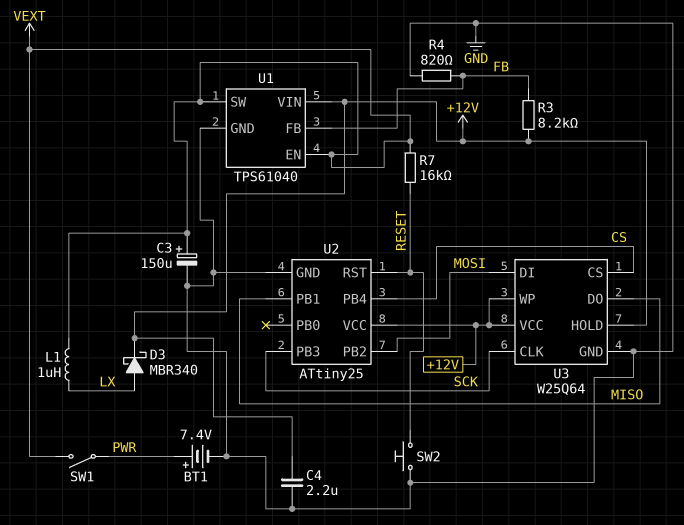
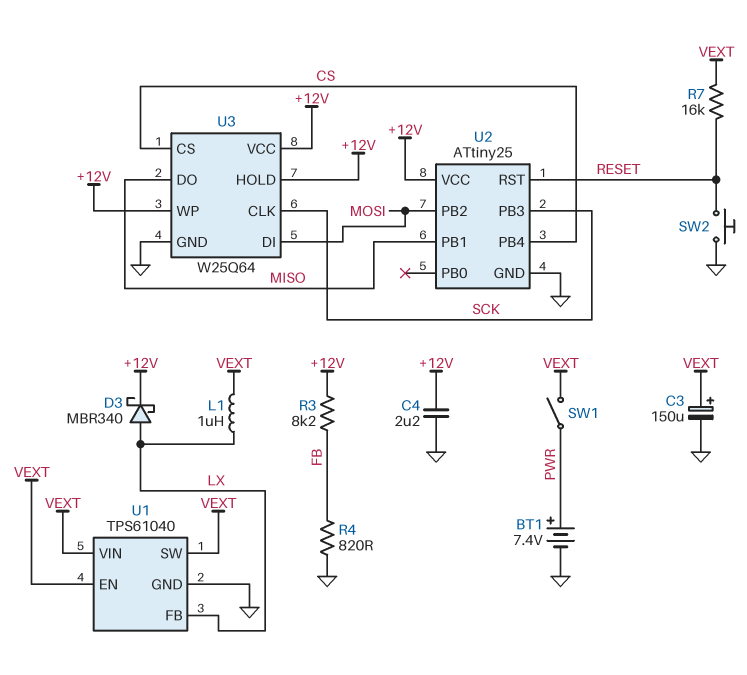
U1 pin FB: FB -> LX
U1 pin VIN: +12V -> VEXT

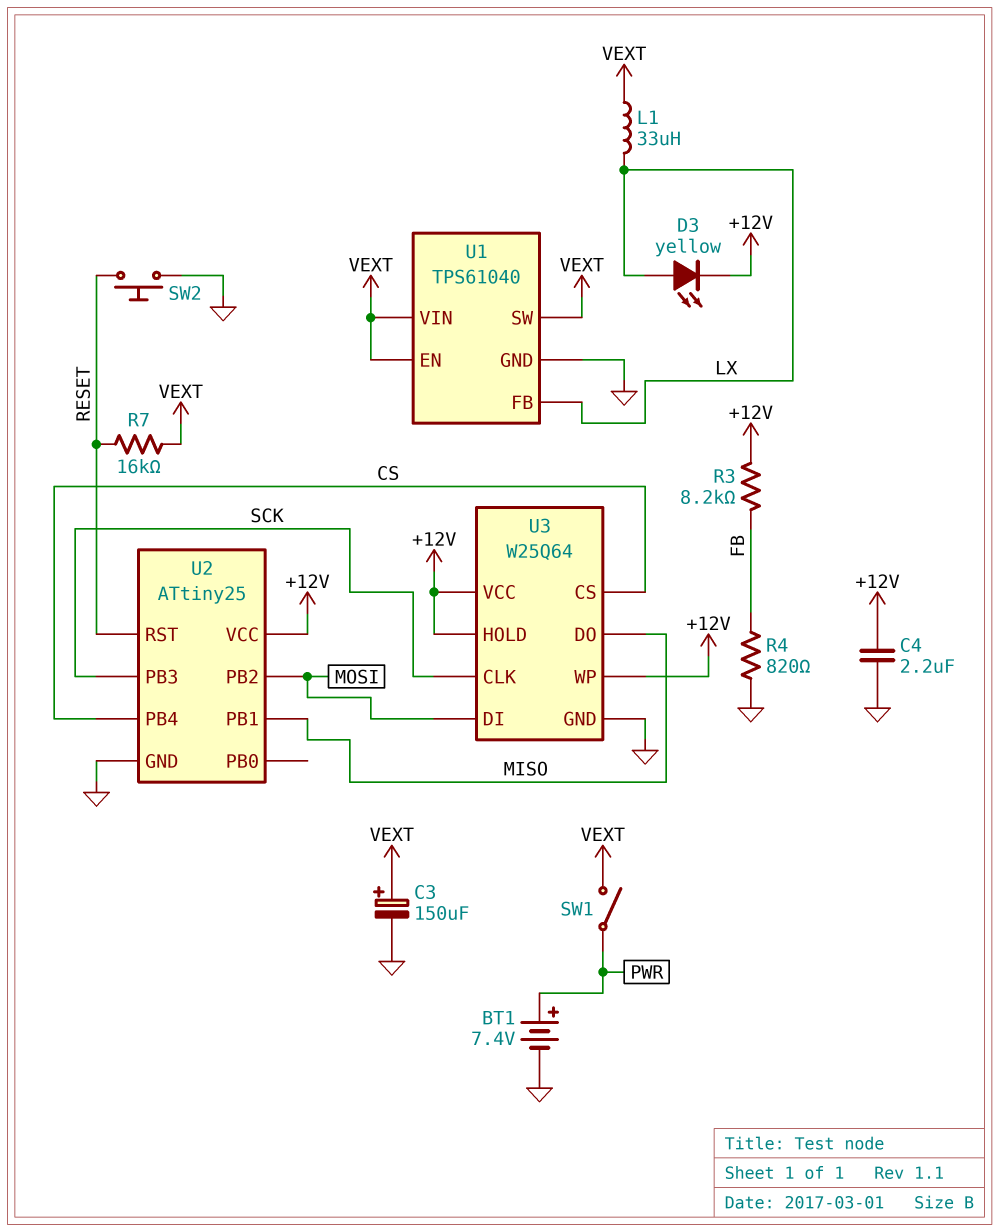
D3: schottky MBR340 (A LX, K +12V) -> LED yellow (A LX, K +12V)
L1: 1uH (LX, VEXT) -> 33uH (LX, VEXT)

